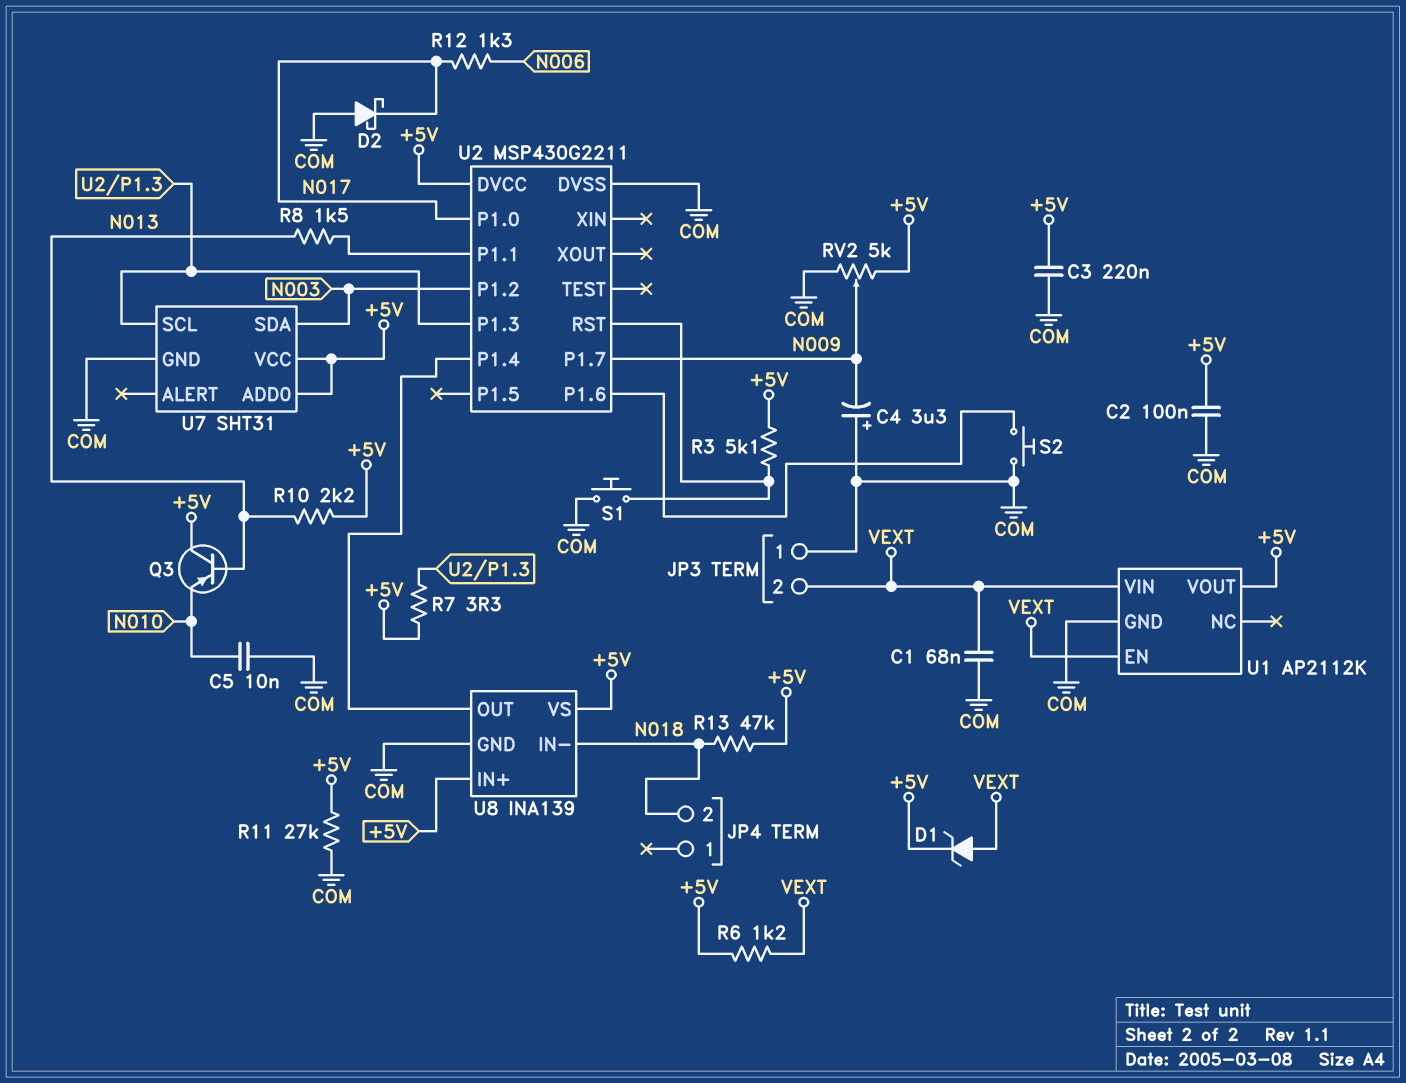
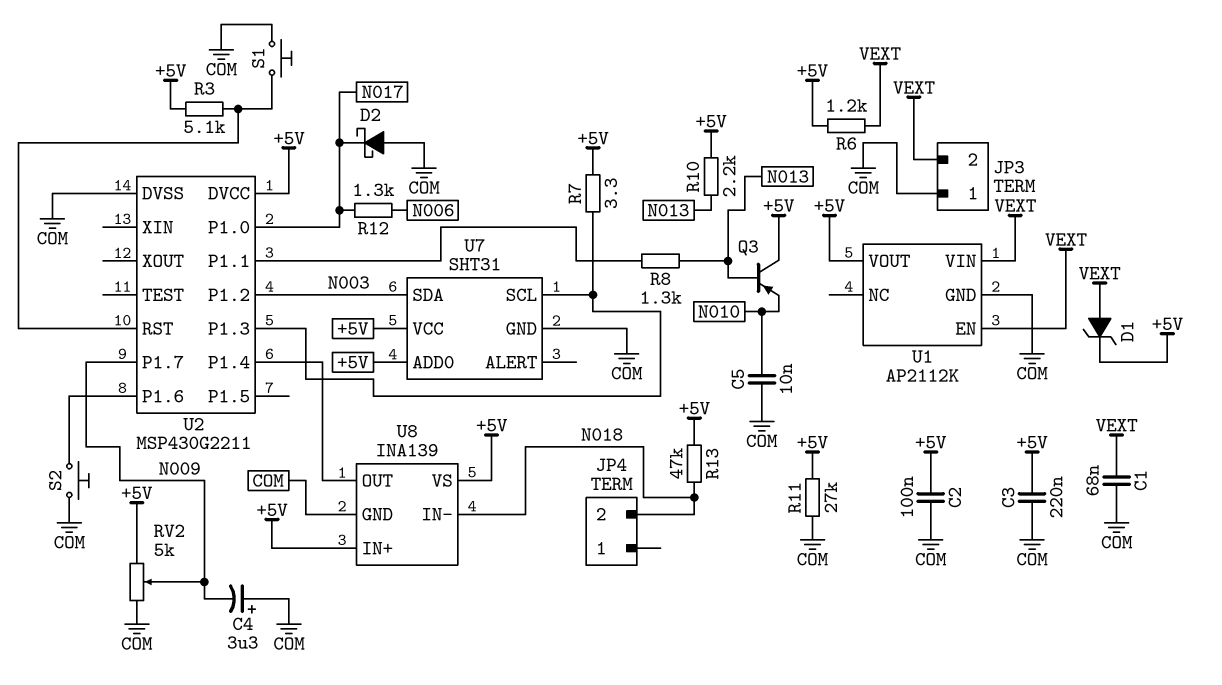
R8: 1.5k (N013, U2/P1.1) -> 1.3k (N013, U2/P1.1)

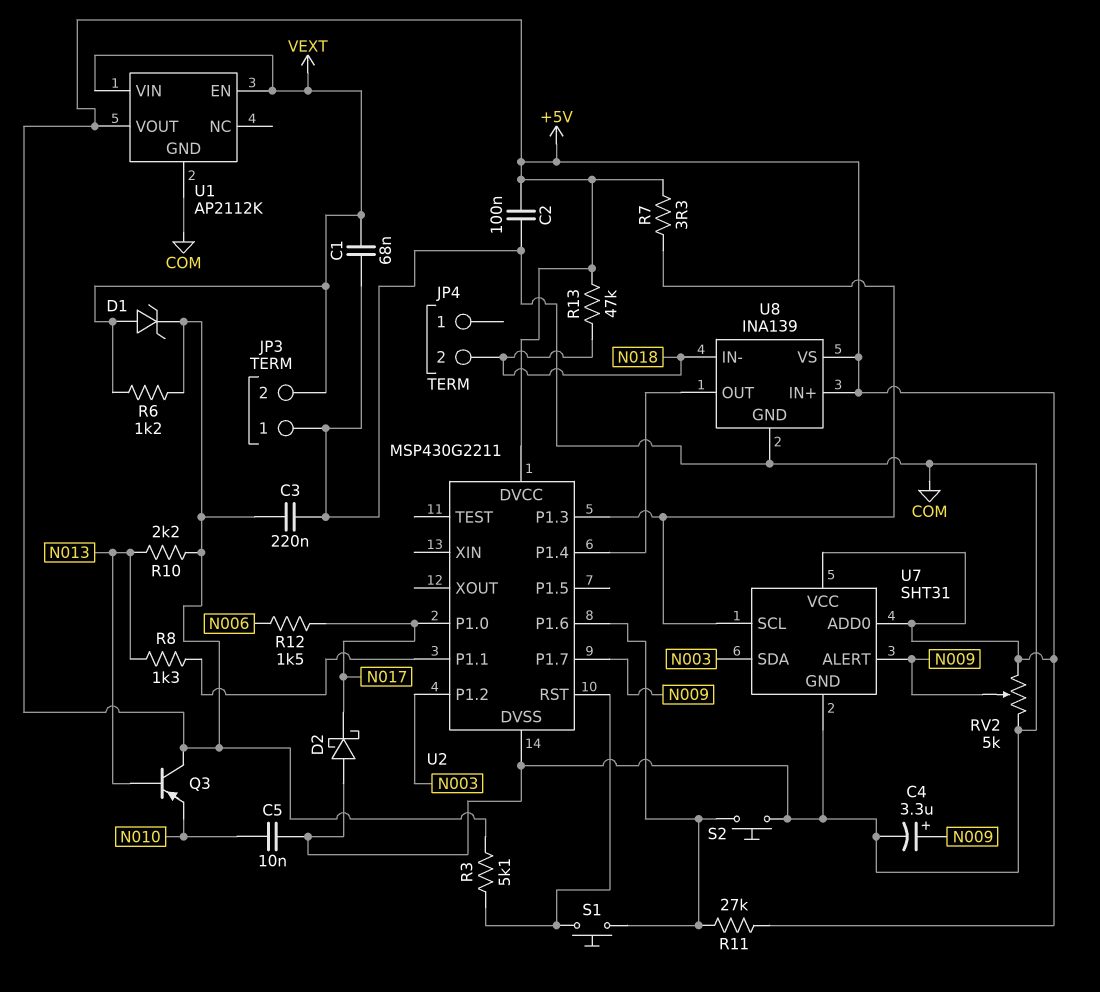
C4: 3.3uF (plus COM, minus N009) -> 3.3uF (plus N009, minus COM)
R11: 27k (+5V, COM) -> 27k (+5V, U2/P1.6)
R12: 1.3k (N006, N017) -> 1.5k (N006, N017)
S1: button (COM, U2/RST) -> button (U2/P1.6, U2/RST)
U7 pin ALERT: none -> N009

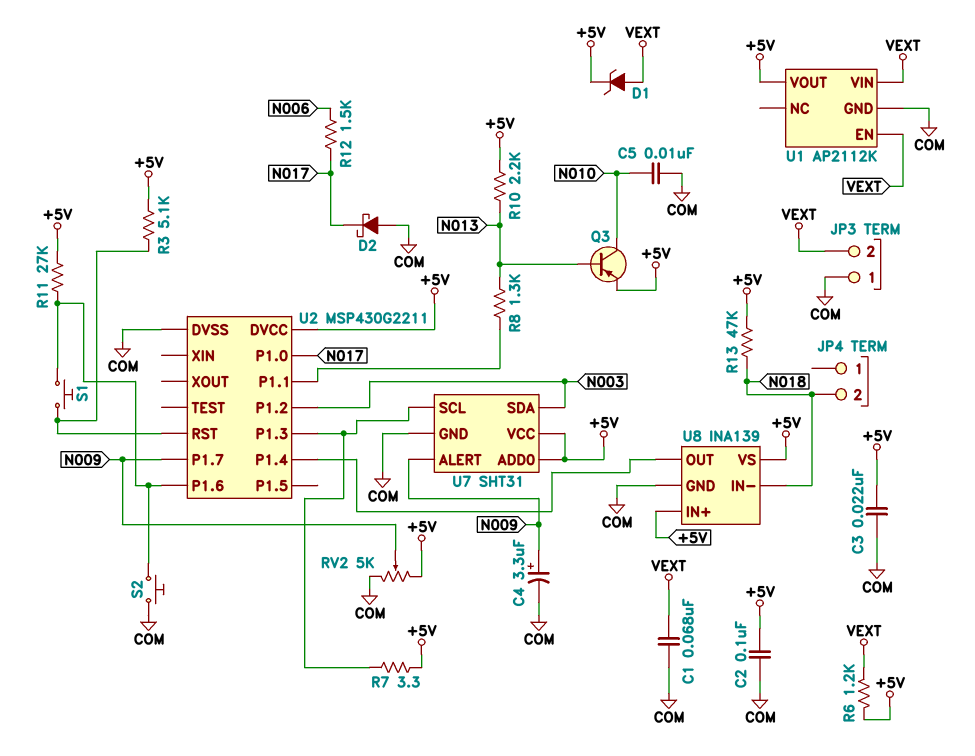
C3: 220nF (+5V, COM) -> 22nF (+5V, COM)
Q3: PNP (B N013, C +5V, E N010) -> PNP (B N013, C N010, E +5V)

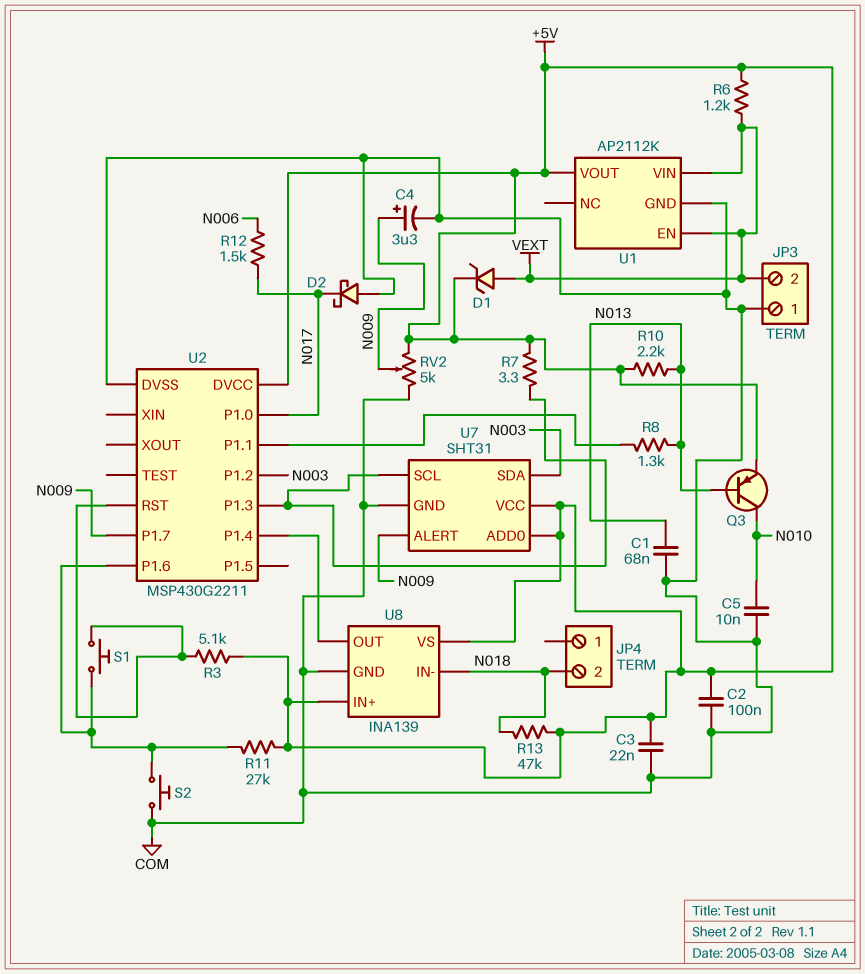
C1: 68nF (COM, VEXT) -> 68nF (COM, N013)

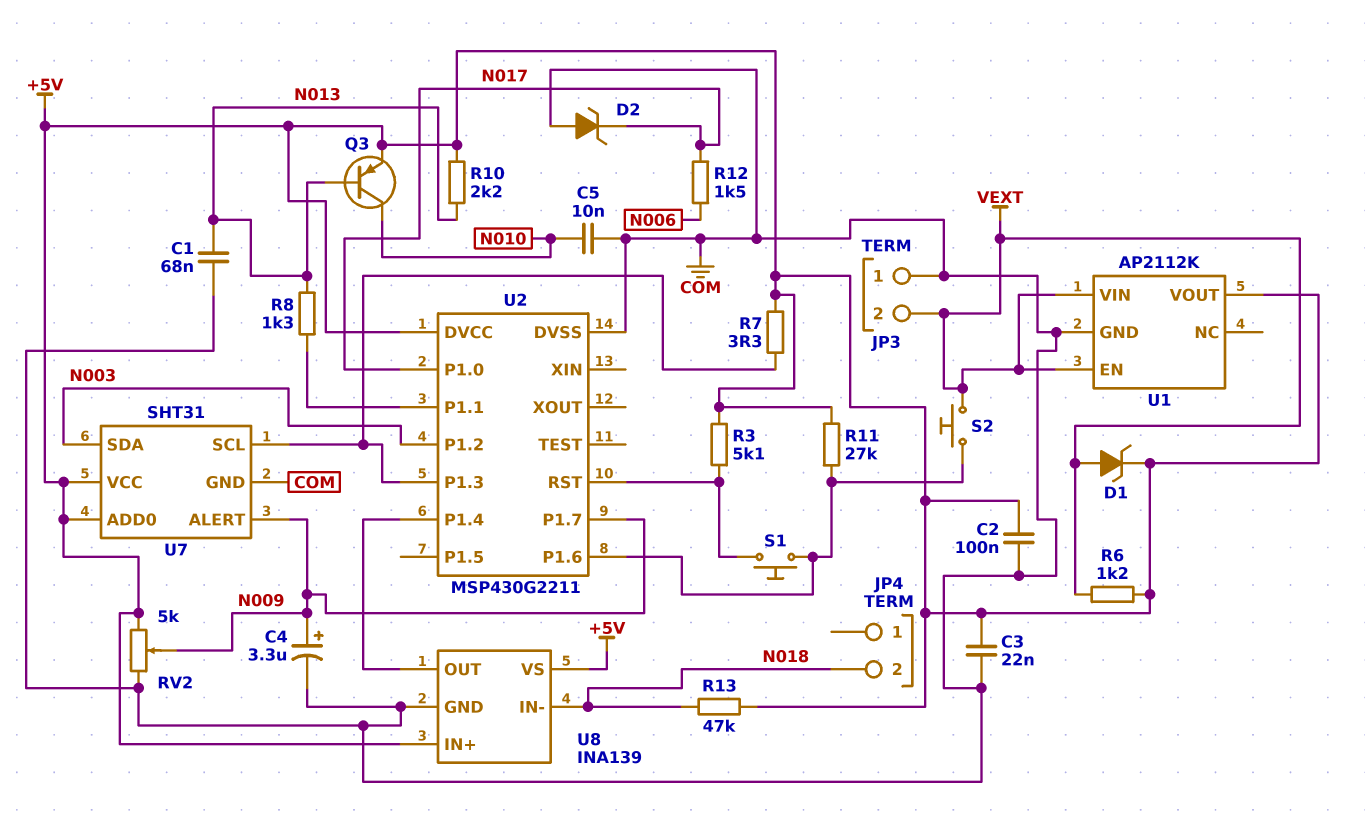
D2: schottky (A COM, K N017) -> zener (A COM, K N017)
S2: button (COM, U2/P1.6) -> button (U2/P1.6, VEXT)

